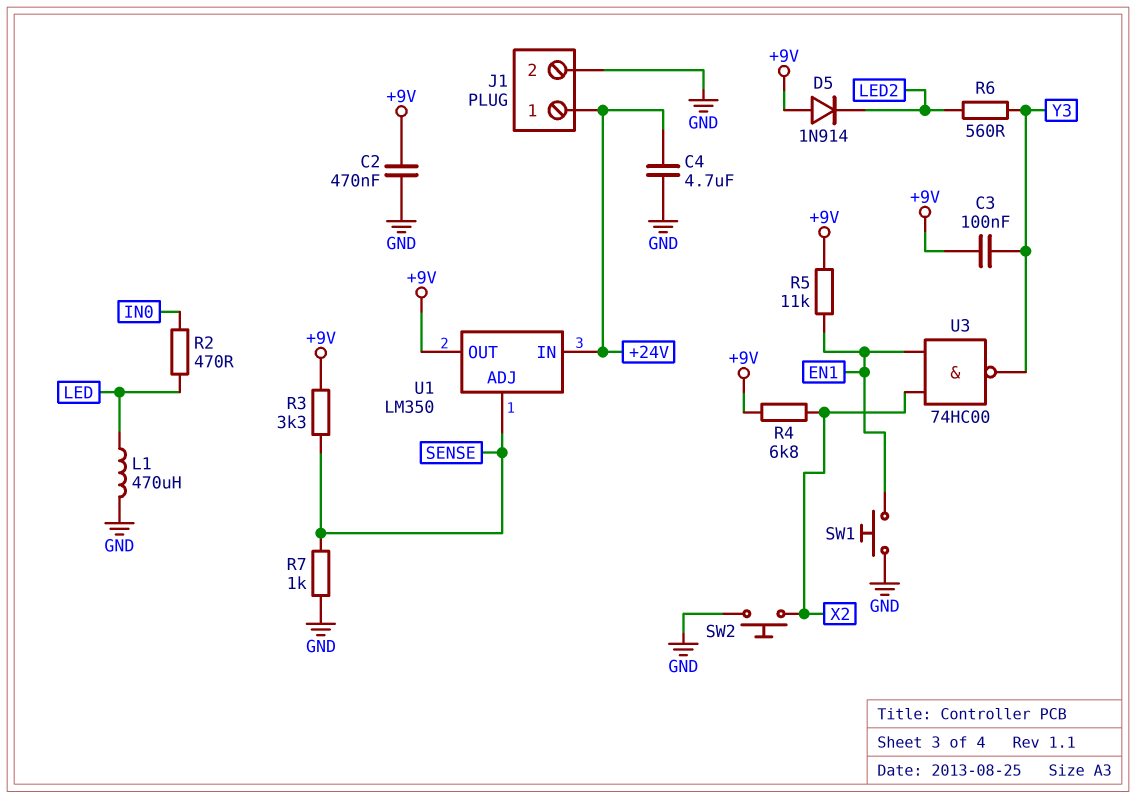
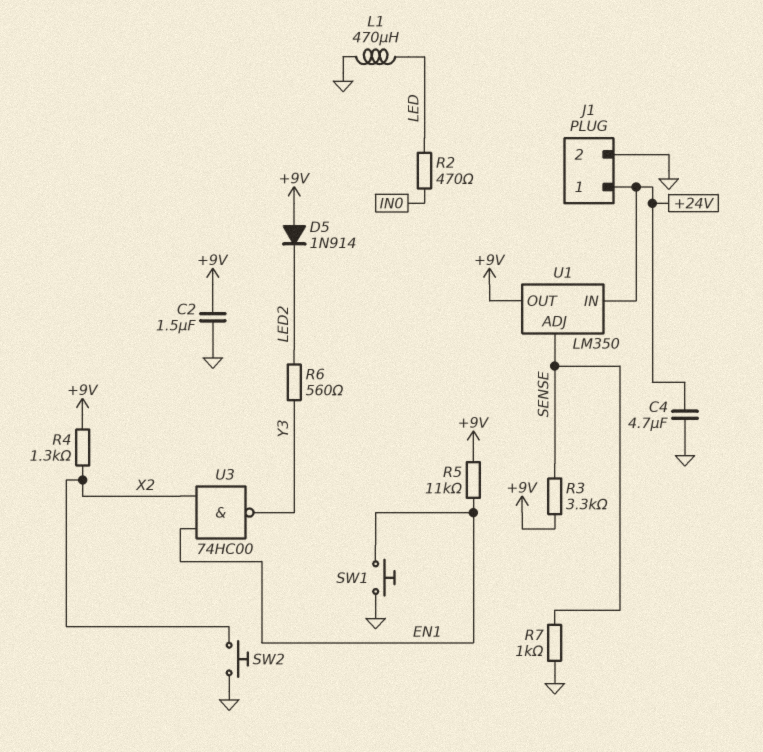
C2: 470nF (+9V, GND) -> 1.5uF (+9V, GND)
C3: 100nF (+9V, Y3) -> none
R4: 6.8k (+9V, X2) -> 1.3k (+9V, X2)

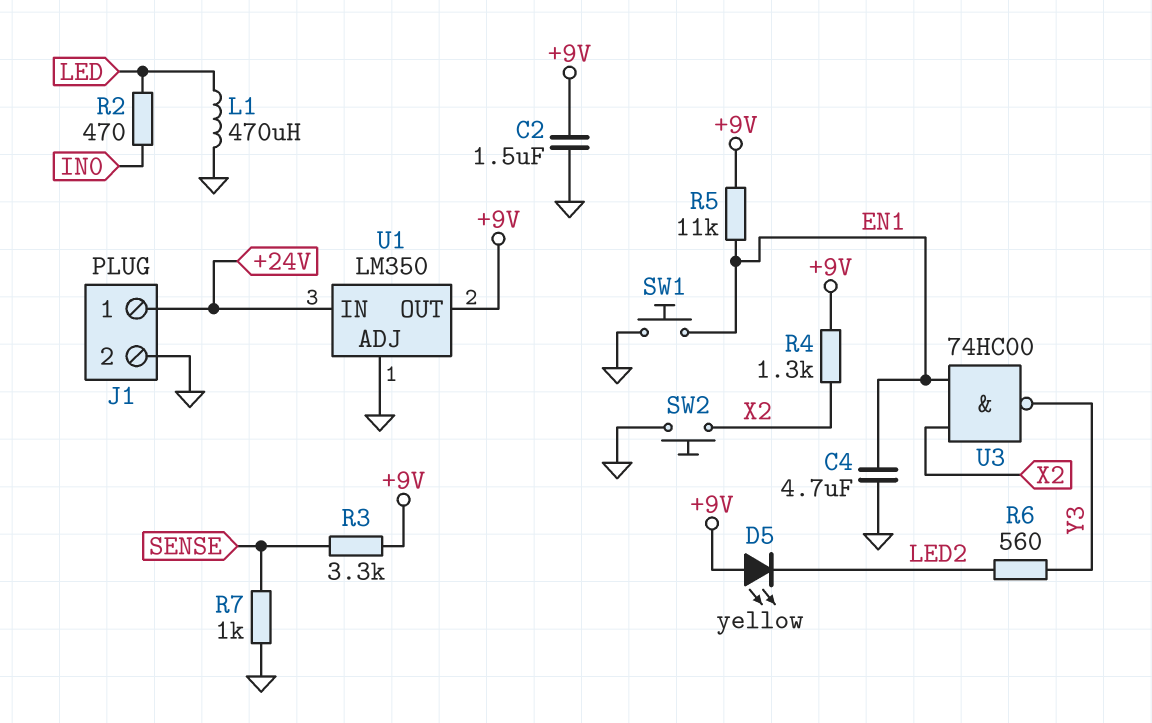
C4: 4.7uF (+24V, GND) -> 4.7uF (EN1, GND)
D5: diode 1N914 (A +9V, K LED2) -> LED yellow (A +9V, K LED2)
U1 pin ADJ: SENSE -> GND

